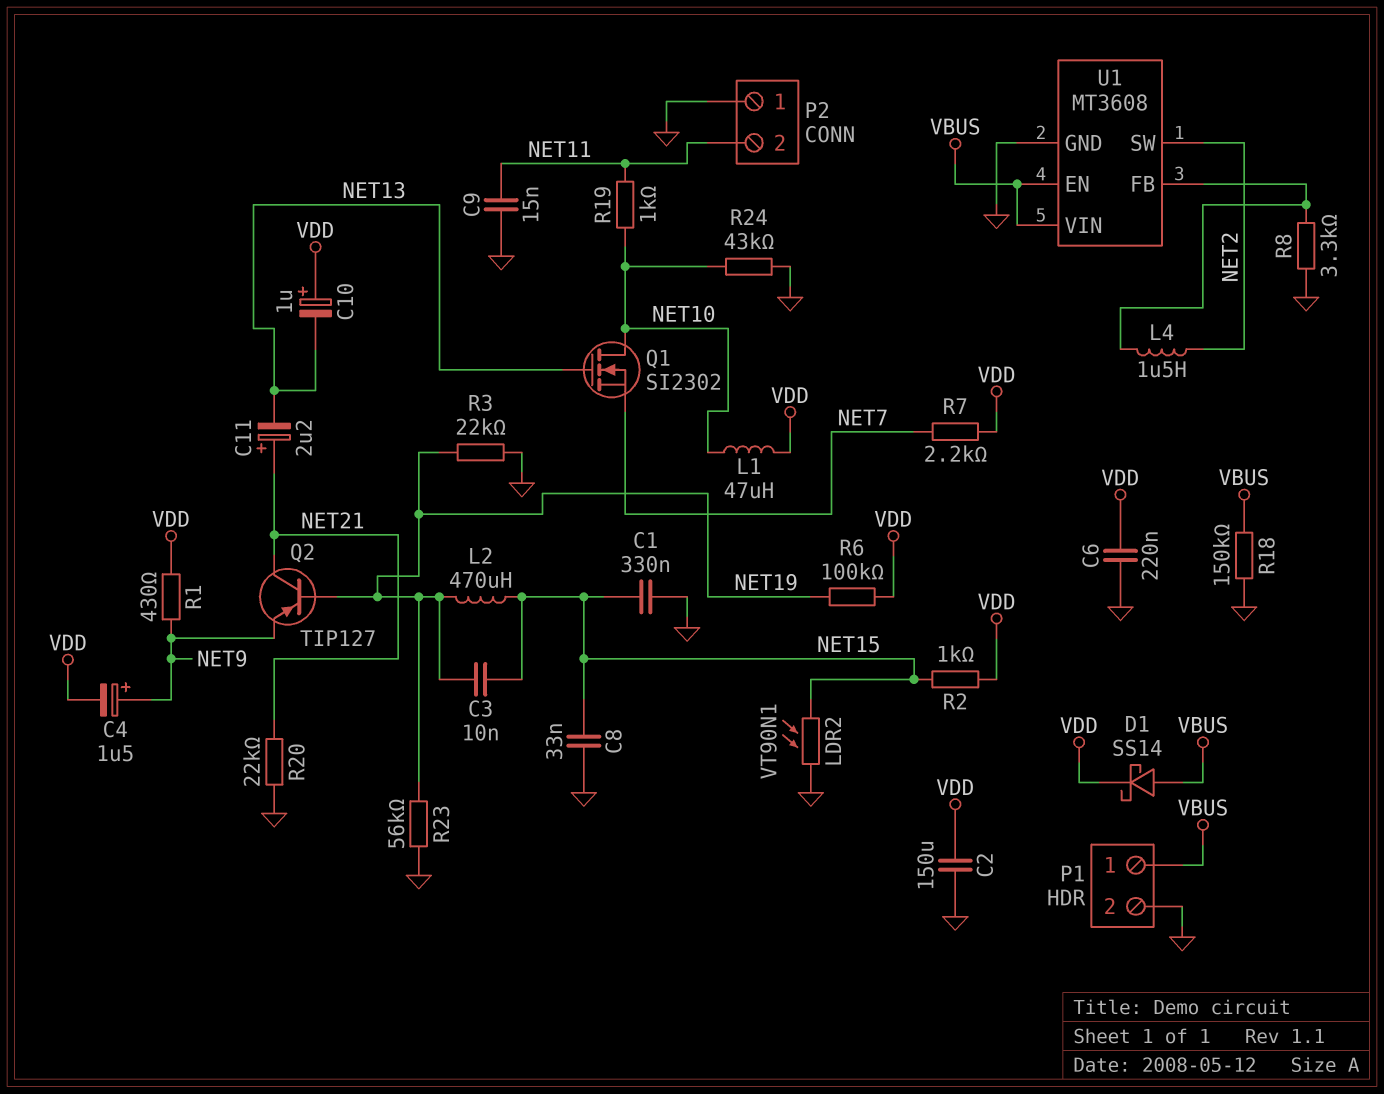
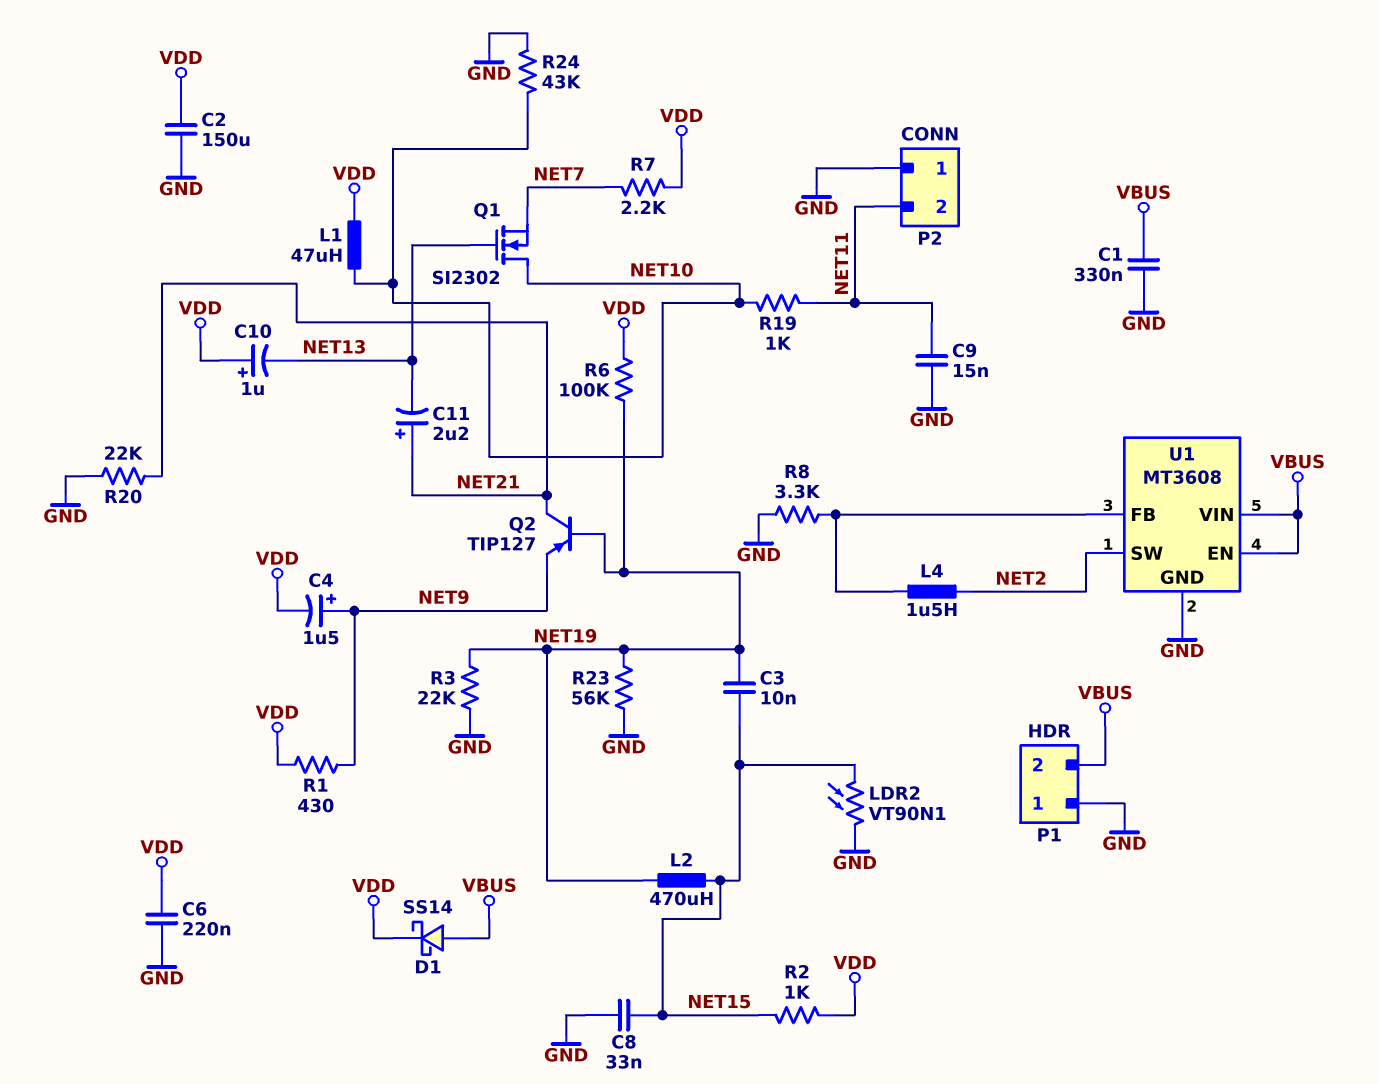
C1: 330nF (GND, NET15) -> 330nF (GND, VBUS)
P1 pin 1: VBUS -> GND
P1 pin 2: GND -> VBUS
R18: 150k (GND, VBUS) -> none

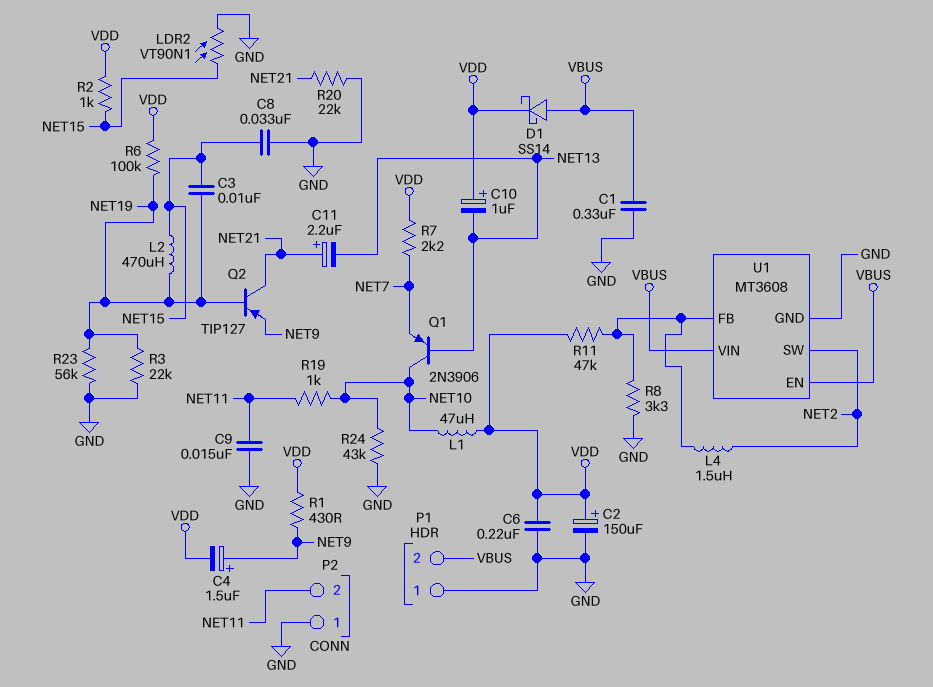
C2: 150uF (GND, VDD) -> 150uF (plus VDD, minus GND)
Q1: NMOS SI2302 (G NET13, D NET10, S NET7) -> PNP 2N3906 (B NET13, C NET10, E NET7)
R11: none -> 47k (U1/FB, VDD)

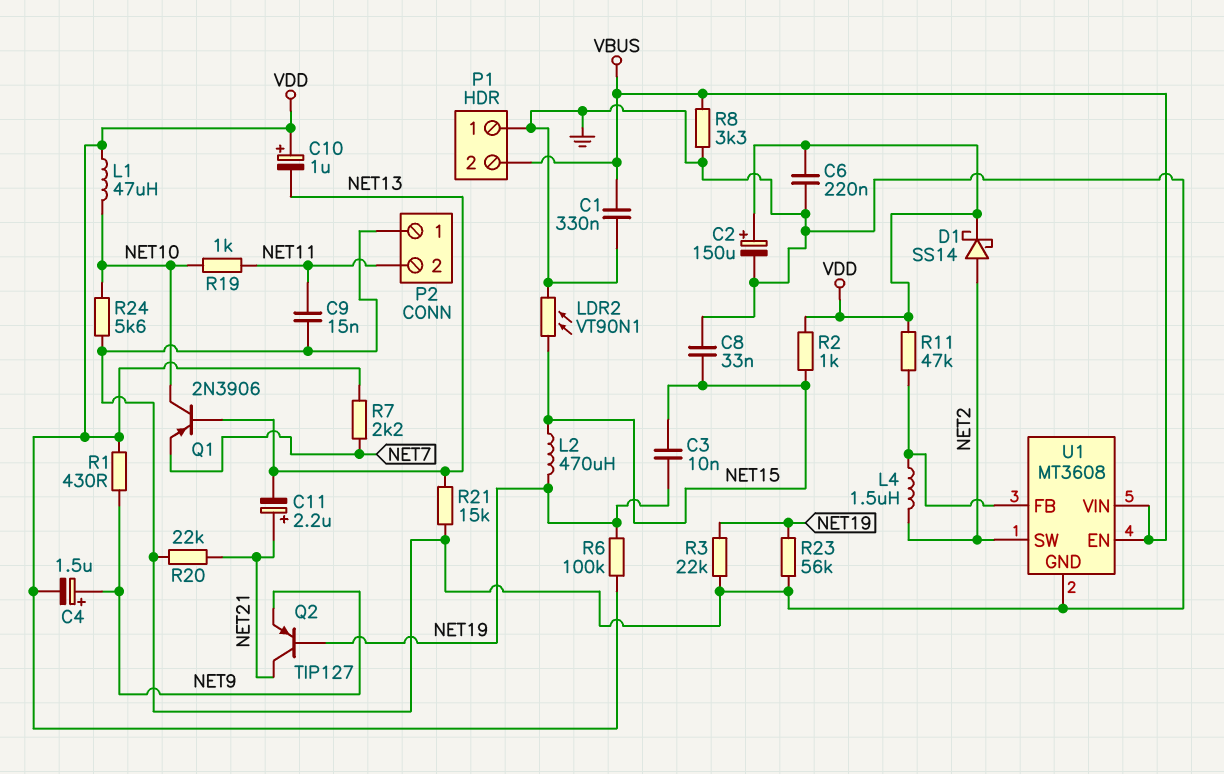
D1: schottky SS14 (A VBUS, K VDD) -> schottky SS14 (A NET2, K VDD)
R8: 3.3k (GND, U1/FB) -> 3.3k (GND, VBUS)
R21: none -> 15k (GND, NET13)
R24: 43k (GND, NET10) -> 5.6k (GND, NET10)

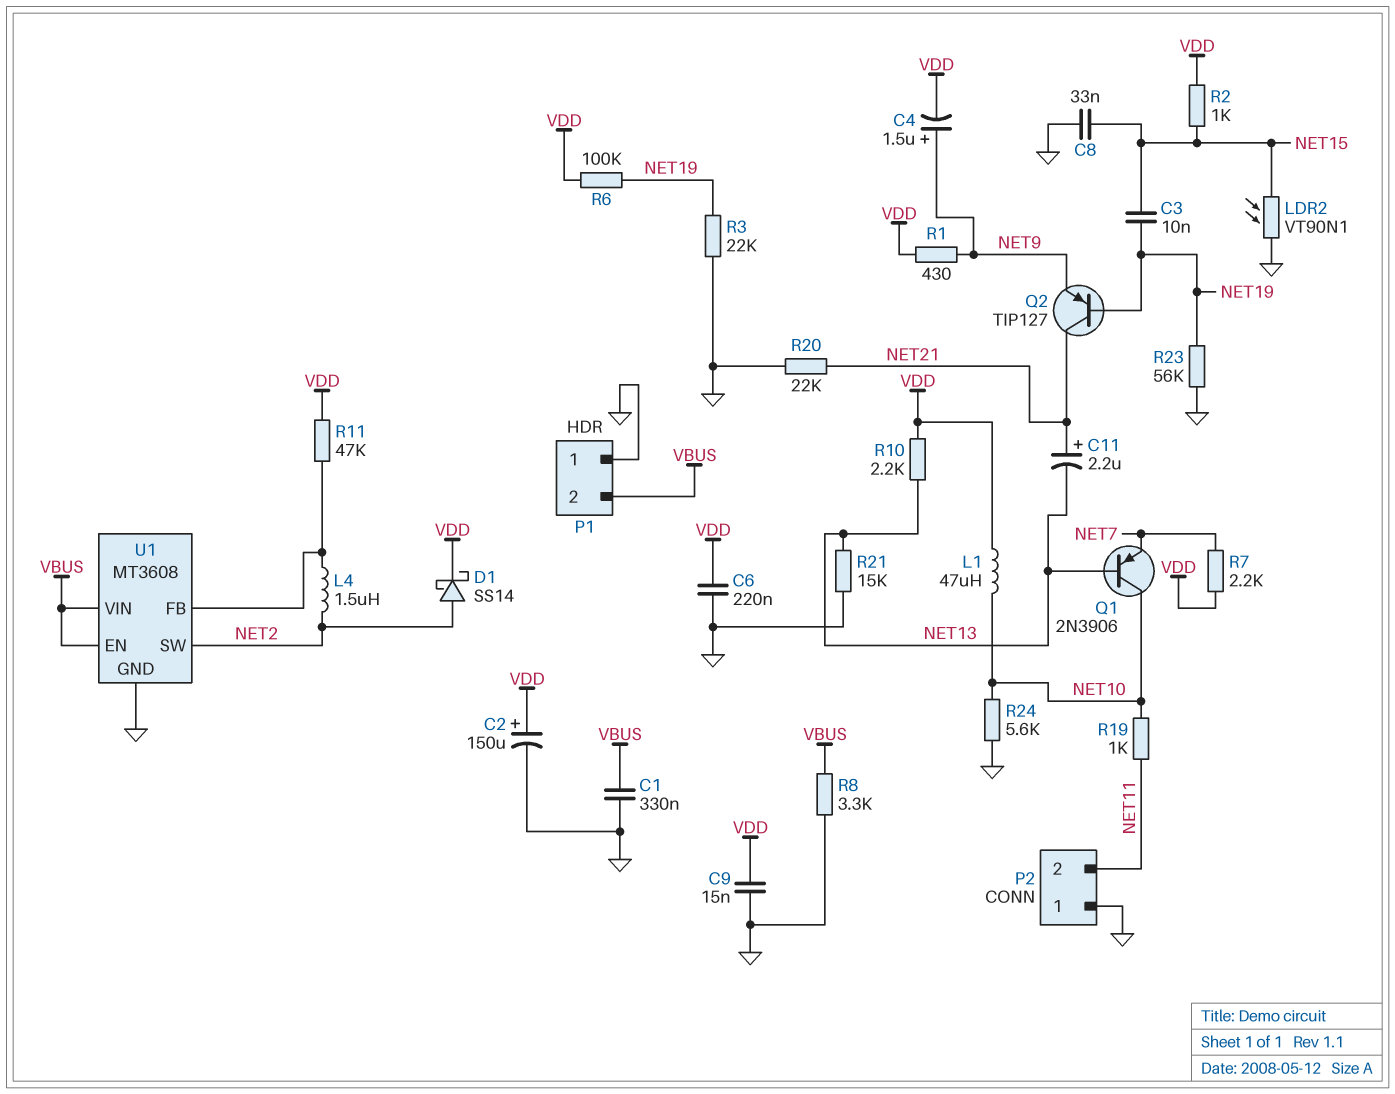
C9: 15nF (GND, NET11) -> 15nF (GND, VDD)
C10: 1uF (plus VDD, minus NET13) -> none
L2: 470uH (NET15, NET19) -> none
R10: none -> 2.2k (NET13, VDD)

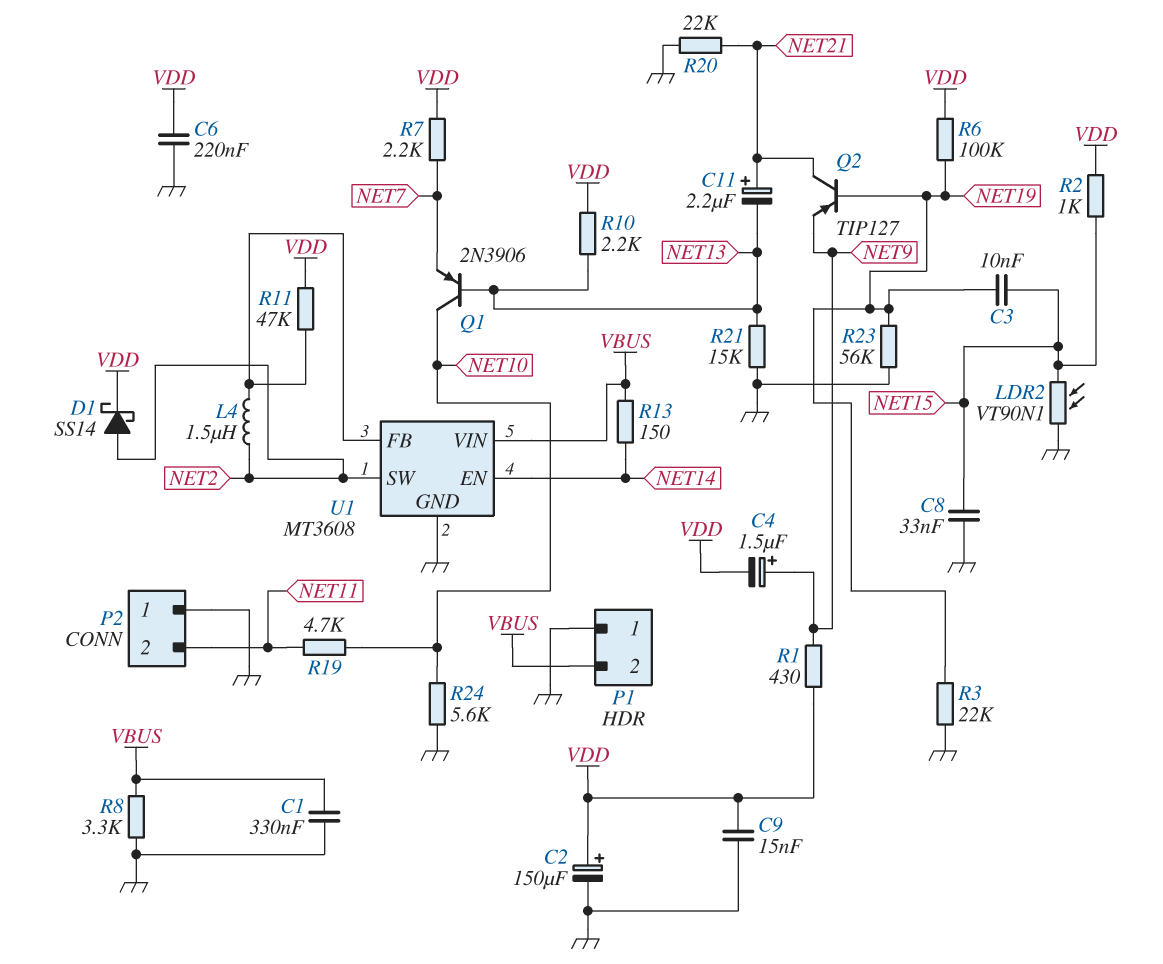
L1: 47uH (NET10, VDD) -> none
R13: none -> 150 (NET14, VBUS)
R19: 1k (NET10, NET11) -> 4.7k (NET10, NET11)
U1 pin EN: VBUS -> NET14

